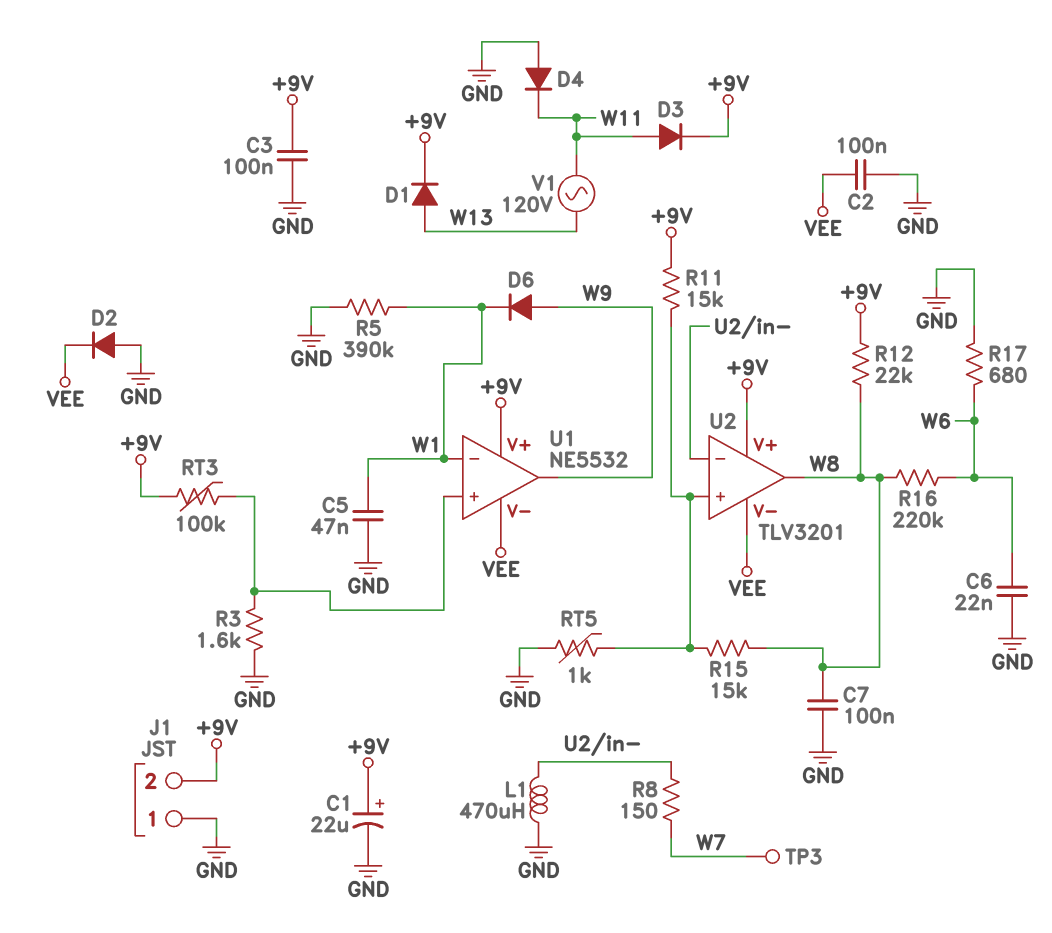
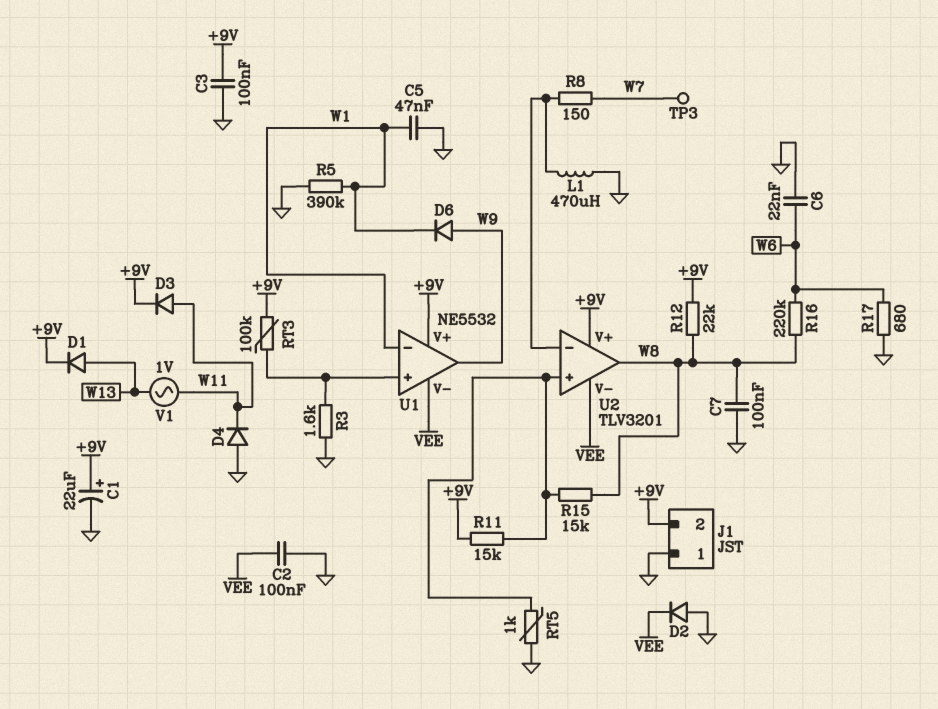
V1: AC 120V (W11, W13) -> AC 1V (W11, W13)

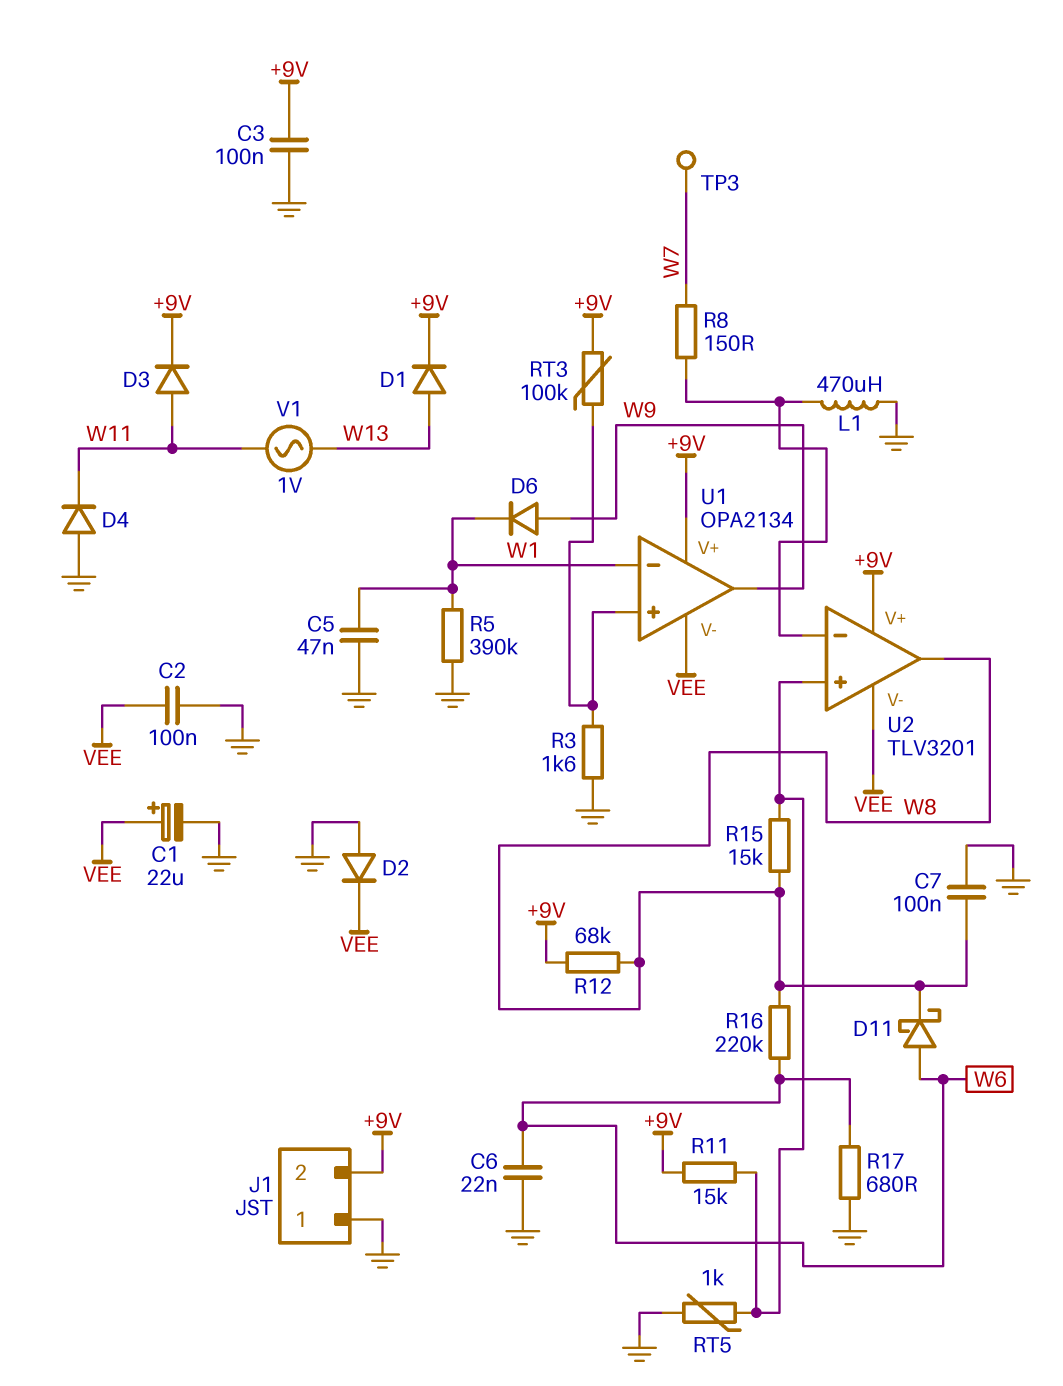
C1: 22uF (plus +9V, minus GND) -> 22uF (plus VEE, minus GND)
D11: none -> schottky (A W6, K W8)
R12: 22k (+9V, W8) -> 68k (+9V, W8)
U1: NE5532 -> OPA2134

